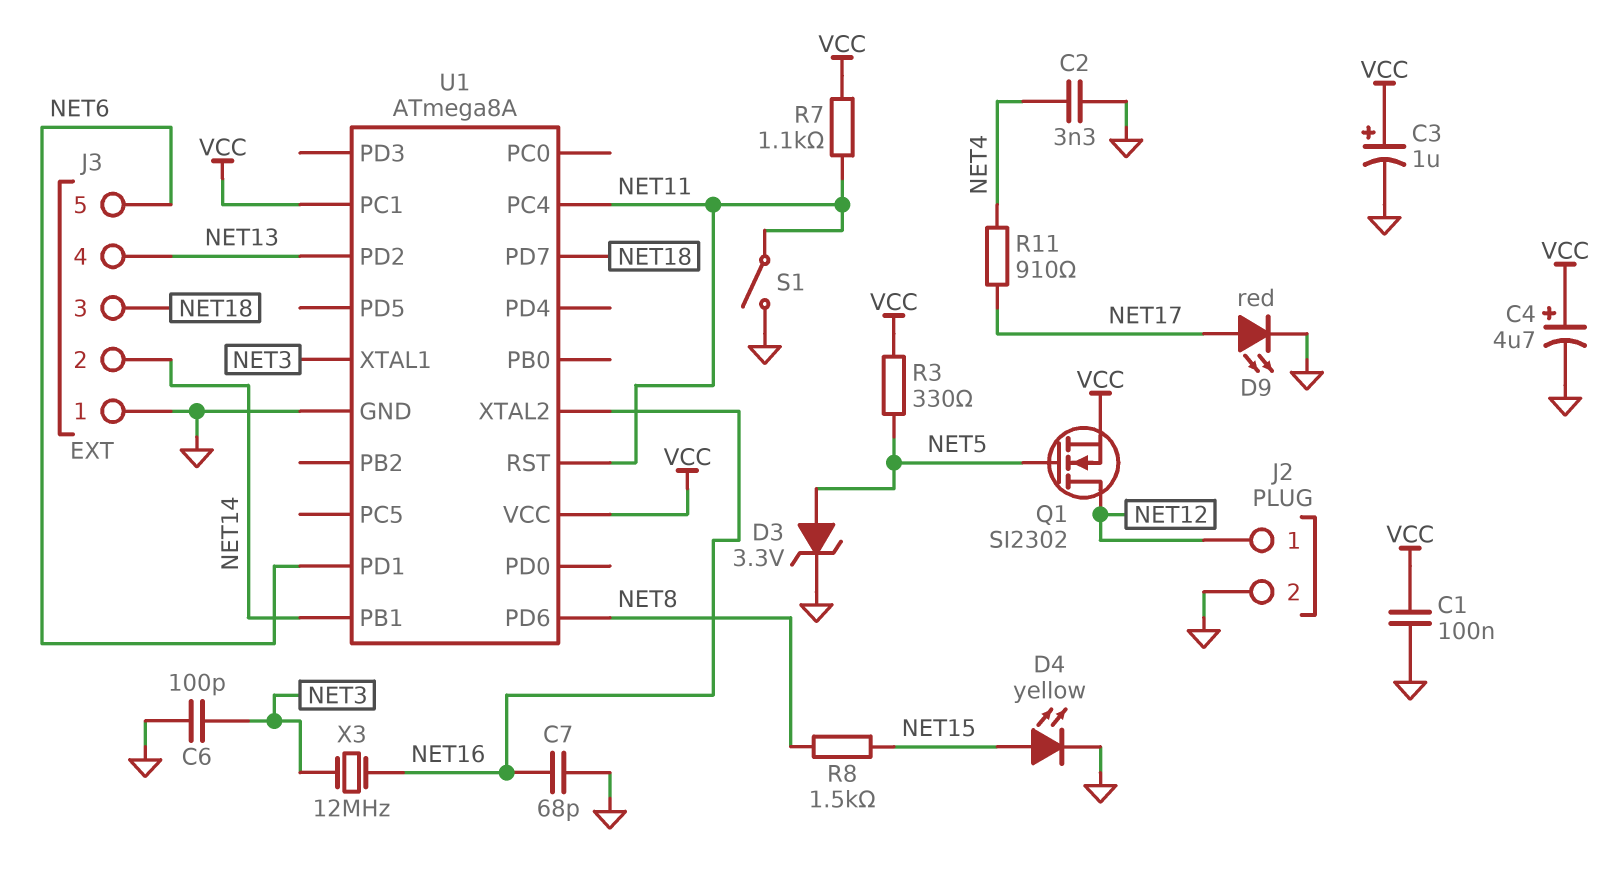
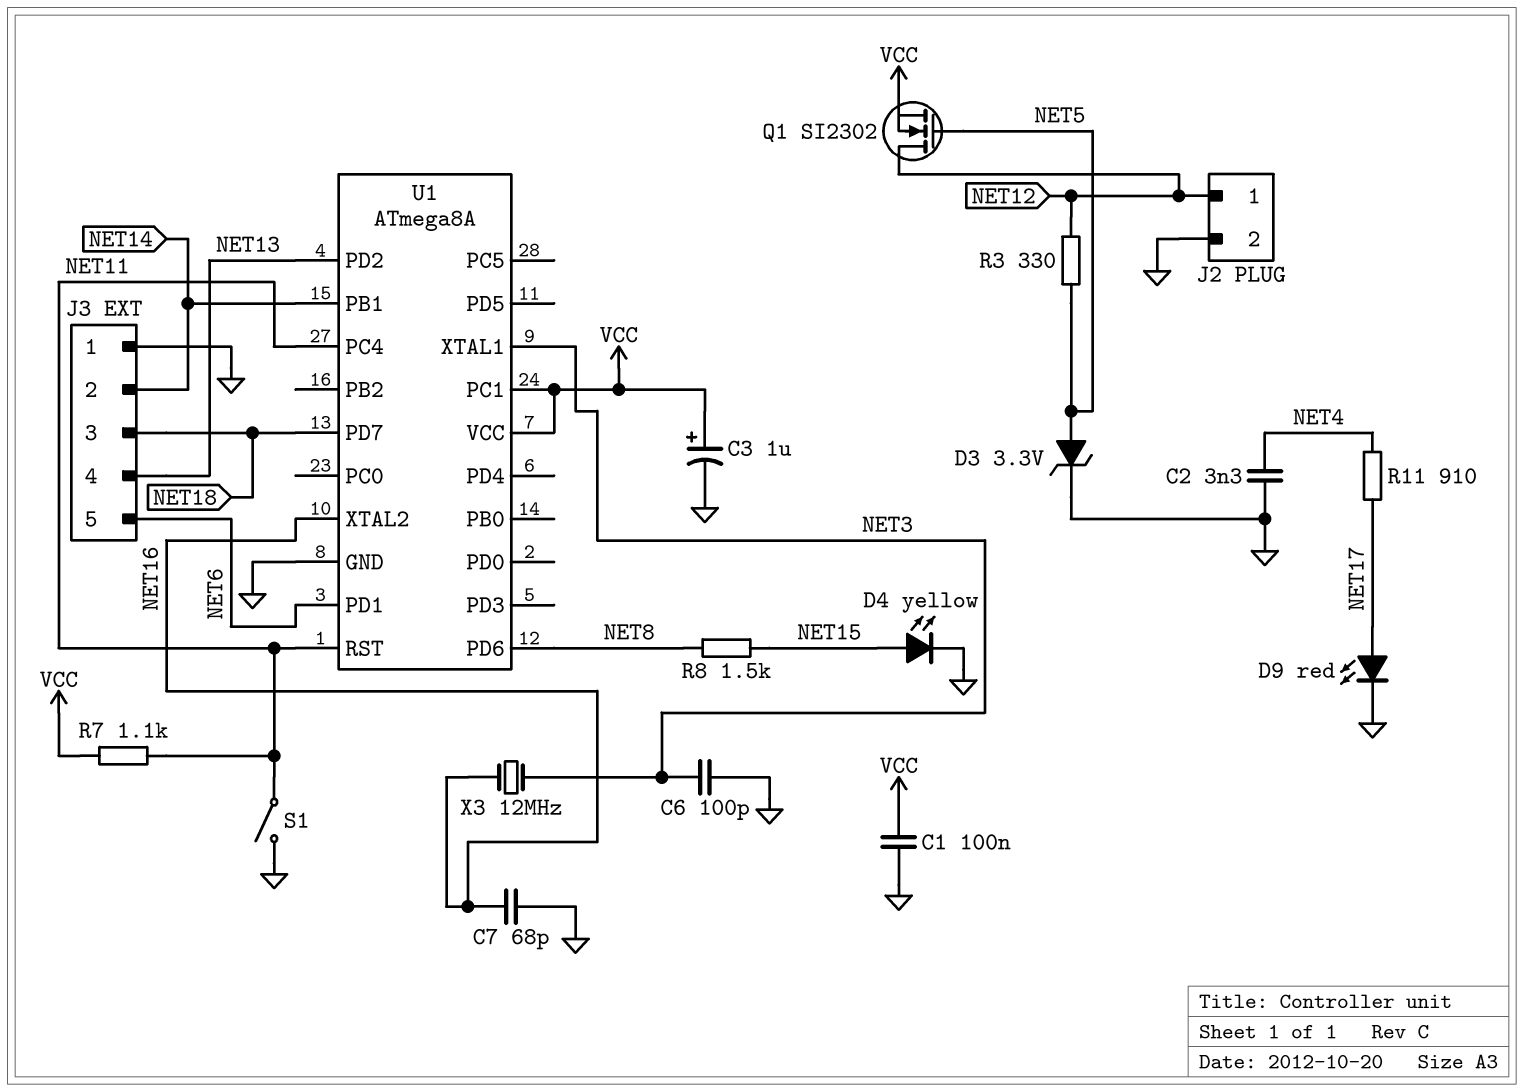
C4: 4.7uF (plus VCC, minus GND) -> none
R3: 330 (NET5, VCC) -> 330 (NET5, NET12)

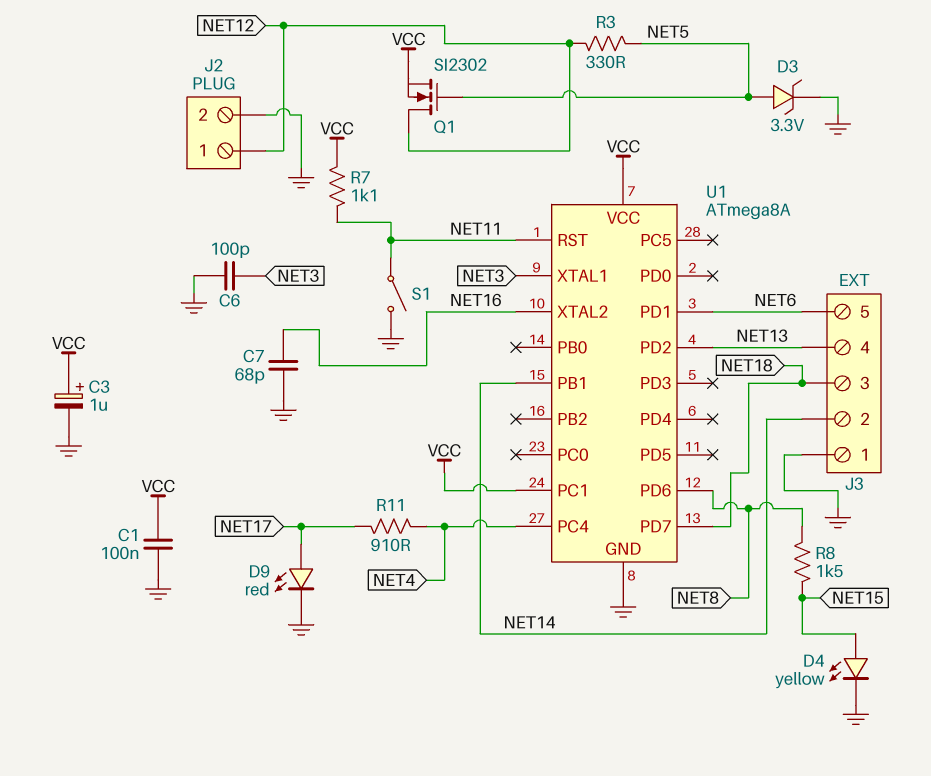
C2: 3.3nF (GND, NET4) -> none
U1 pin PC4: NET11 -> NET4
X3: 12MHz (NET3, NET16) -> none

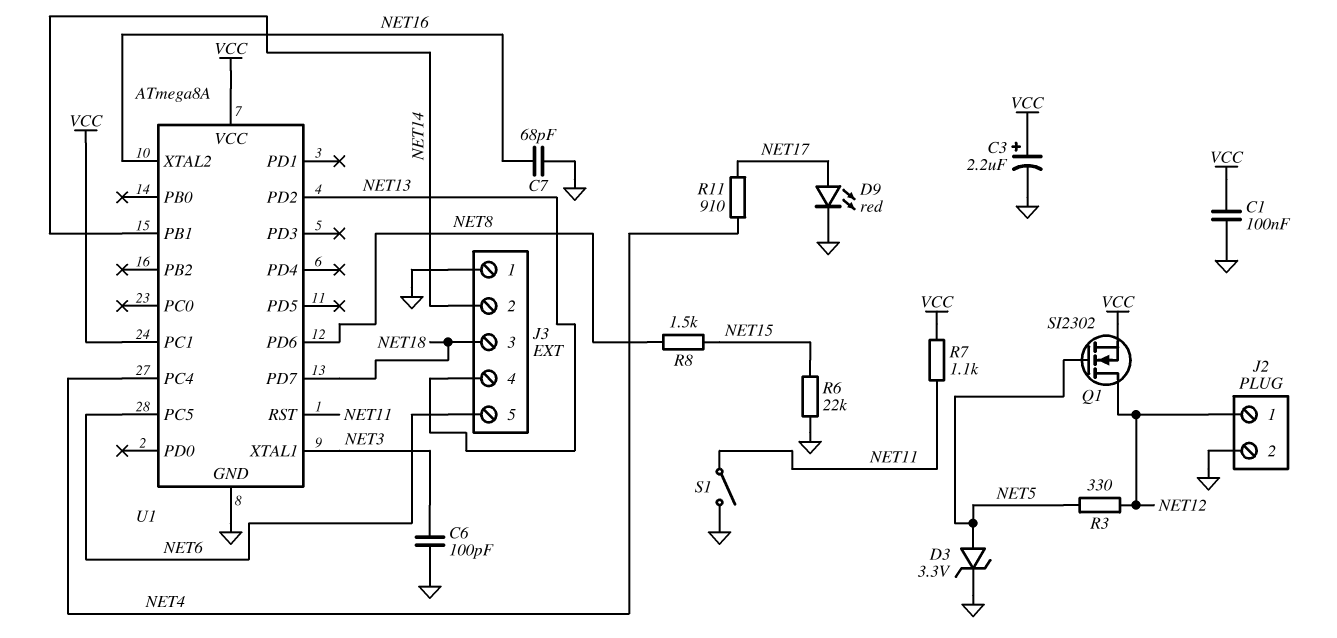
C3: 1uF (plus VCC, minus GND) -> 2.2uF (plus VCC, minus GND)
D4: LED yellow (A NET15, K GND) -> none
R6: none -> 22k (GND, NET15)
U1 pin PC5: none -> NET6
U1 pin PD1: NET6 -> none

